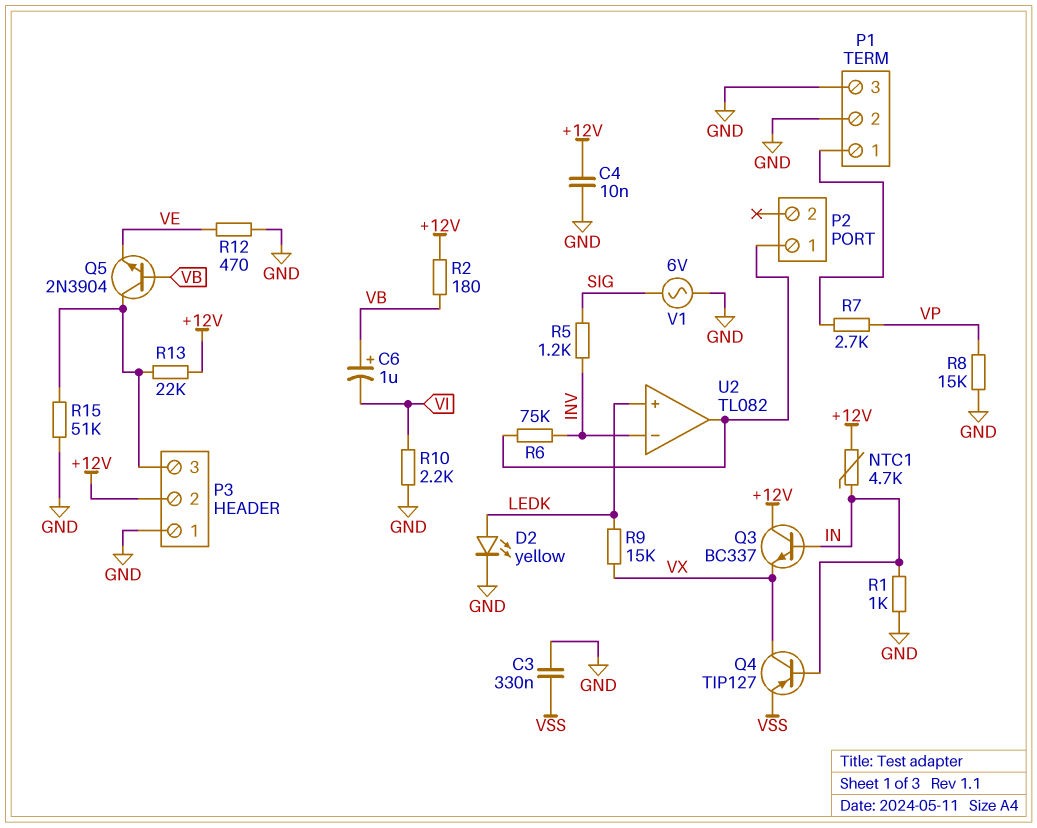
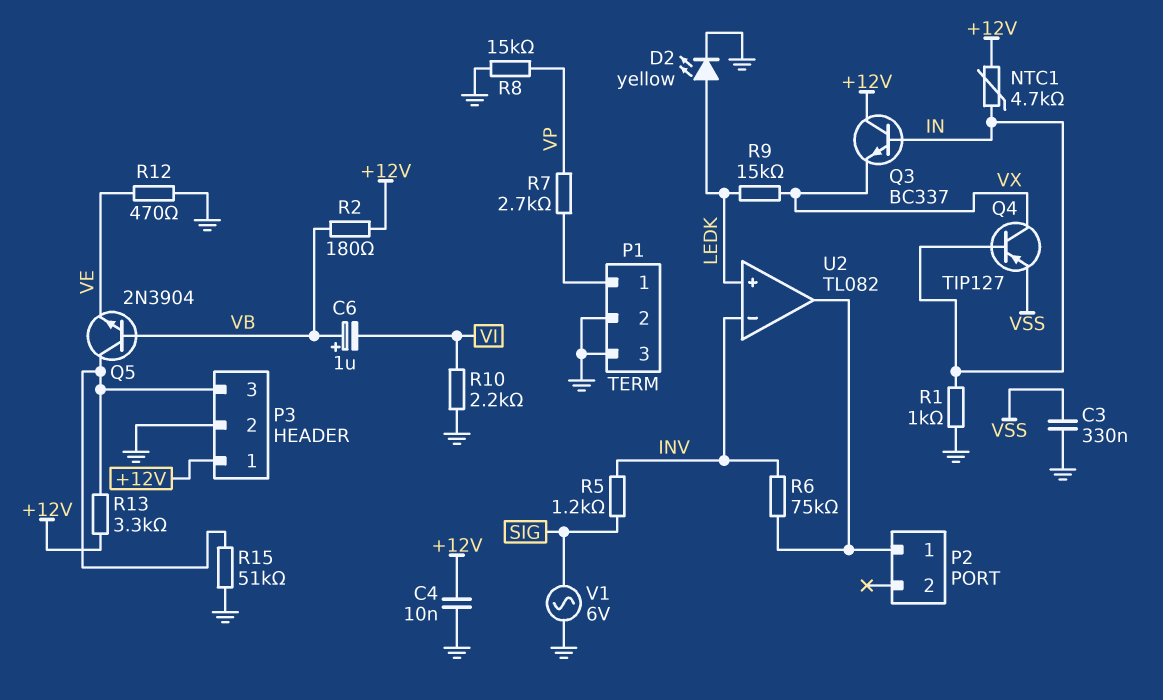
P3 pin 1: GND -> +12V
P3 pin 2: +12V -> GND
R13: 22k (+12V, P3/3) -> 3.3k (+12V, P3/3)

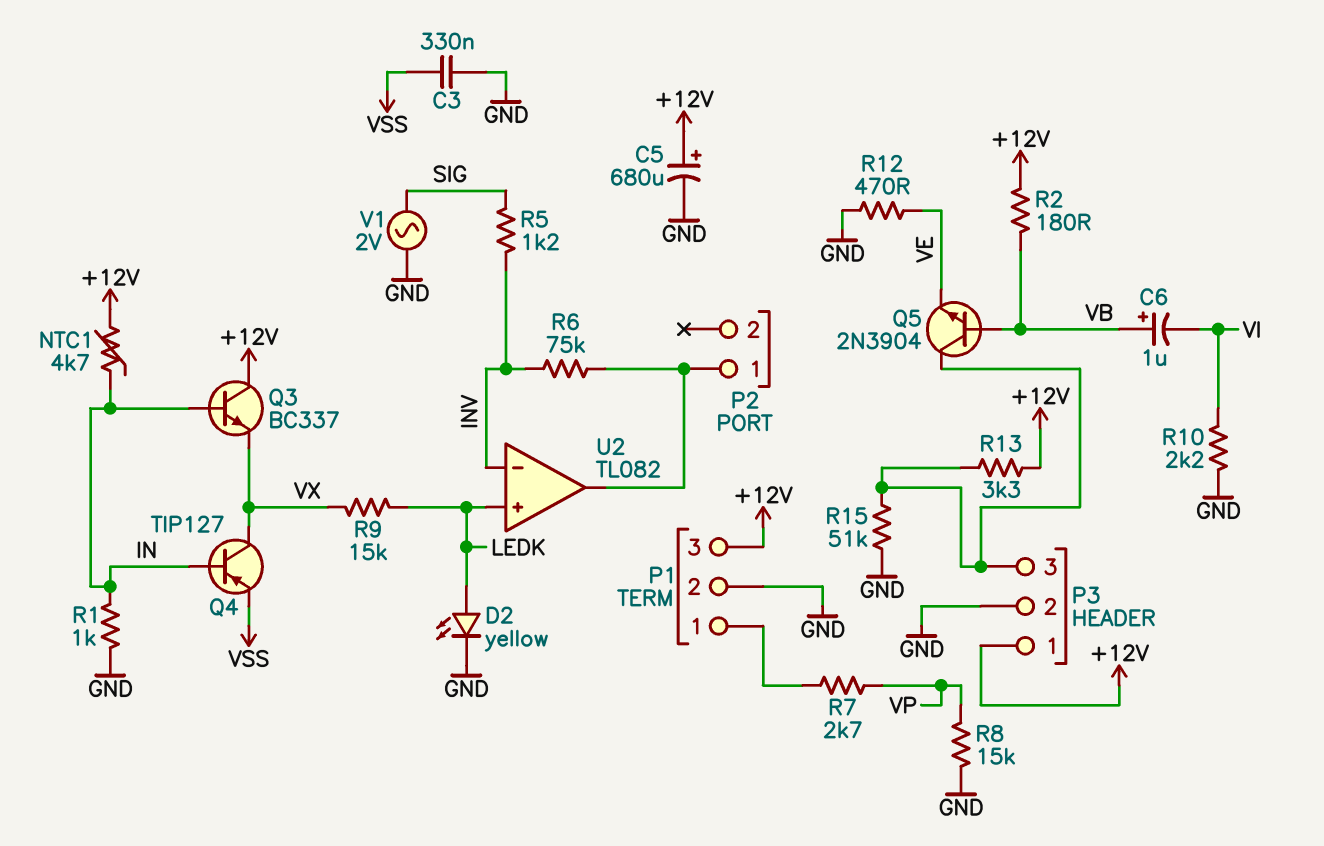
C4: 10nF (+12V, GND) -> none
C5: none -> 680uF (plus +12V, minus GND)
P1 pin 3: GND -> +12V
V1: AC 6V (GND, SIG) -> AC 2V (GND, SIG)

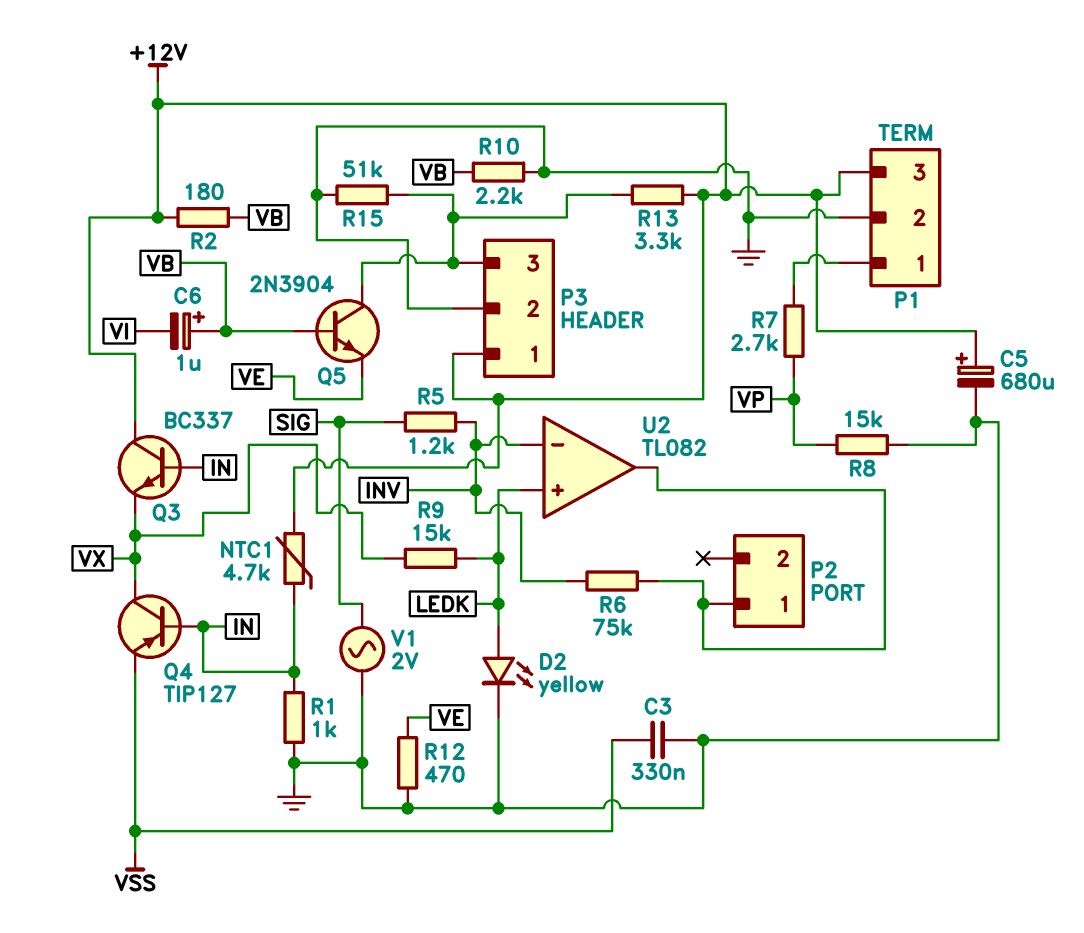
R10: 2.2k (GND, VI) -> 2.2k (GND, VB)

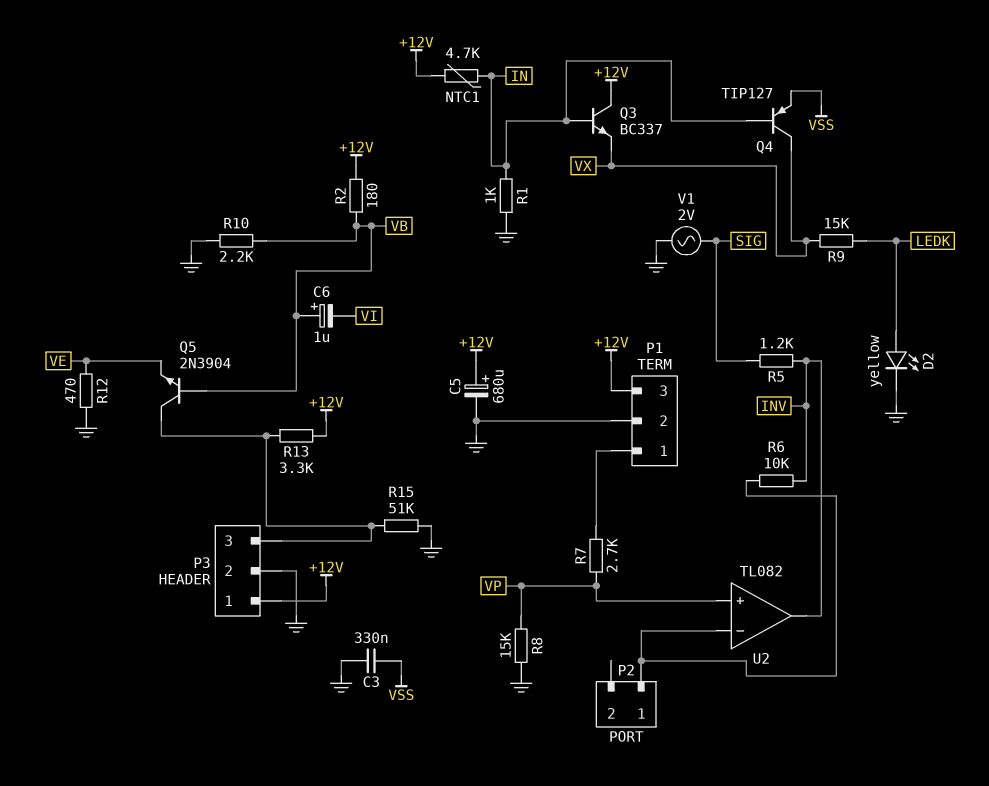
R6: 75k (INV, P2/1) -> 10k (INV, P2/1)
U2 pin in+: LEDK -> VP
U2 pin in-: INV -> P2/1
U2 pin out: P2/1 -> INV

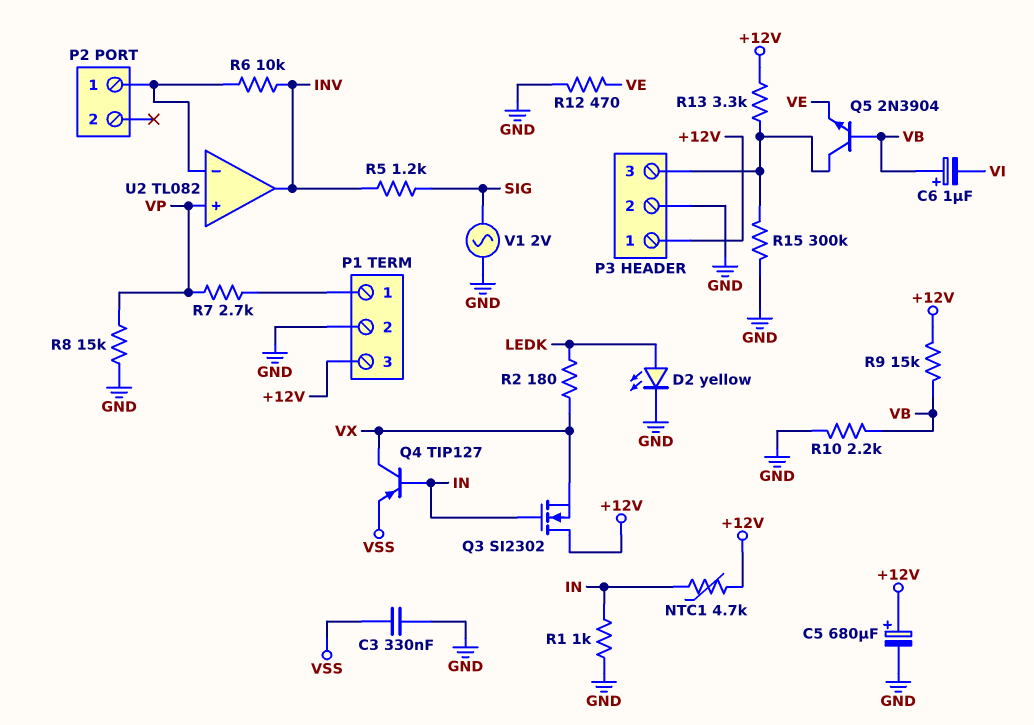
Q3: NPN BC337 (B IN, C +12V, E VX) -> NMOS SI2302 (G IN, D +12V, S VX)
R2: 180 (+12V, VB) -> 180 (LEDK, VX)
R9: 15k (LEDK, VX) -> 15k (+12V, VB)
R15: 51k (GND, P3/3) -> 300k (GND, P3/3)

